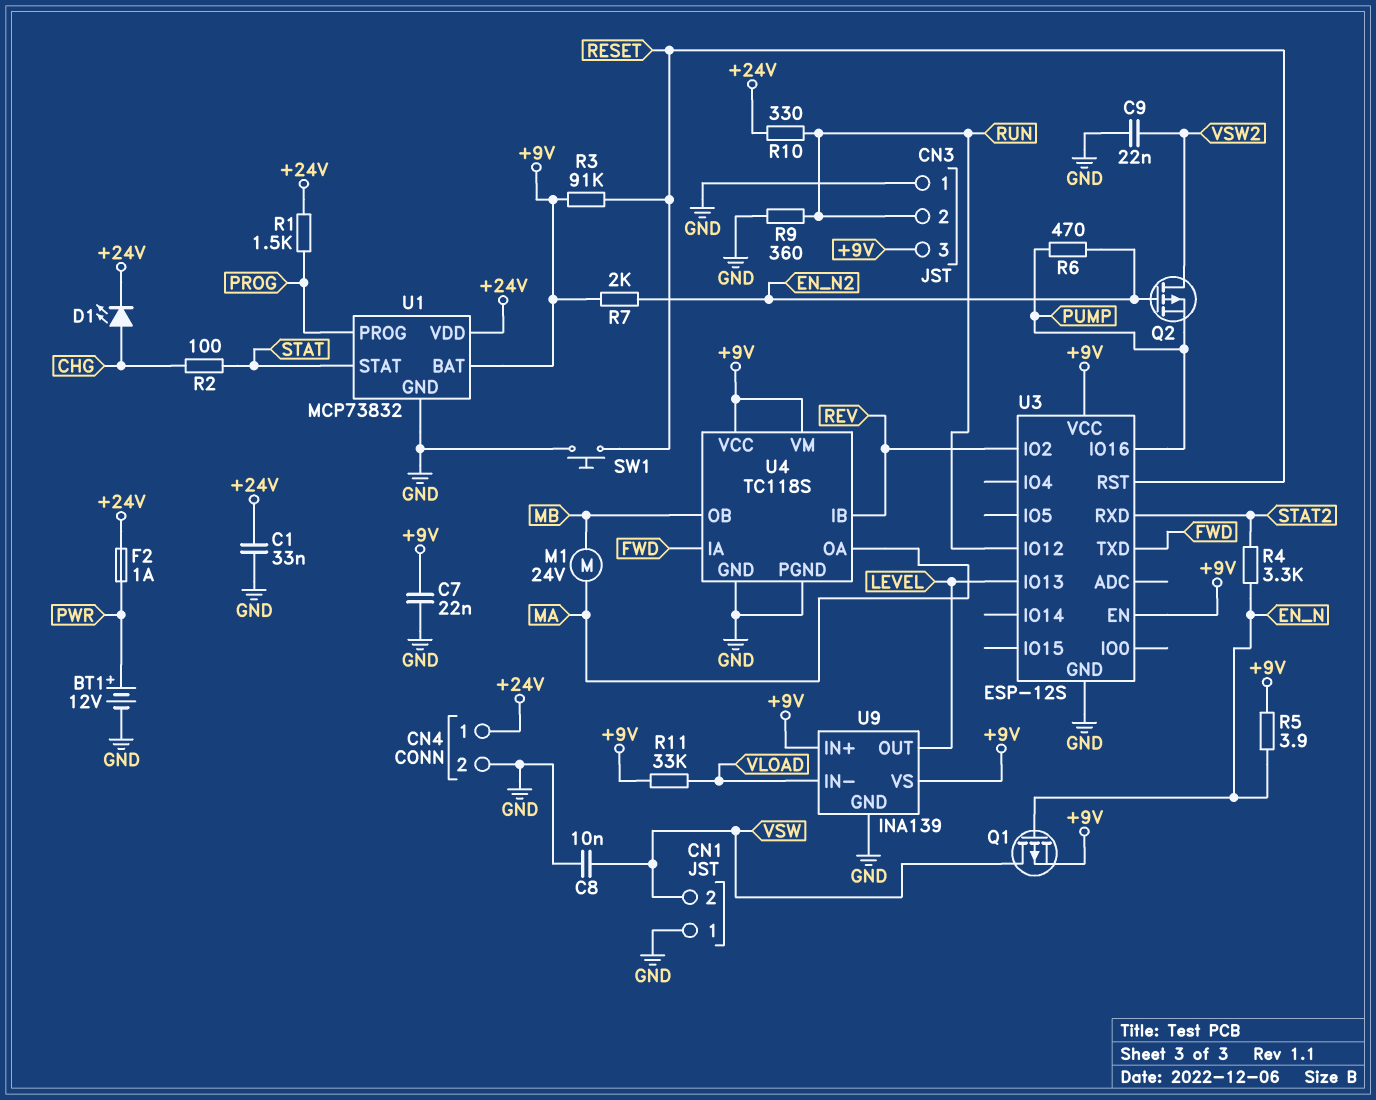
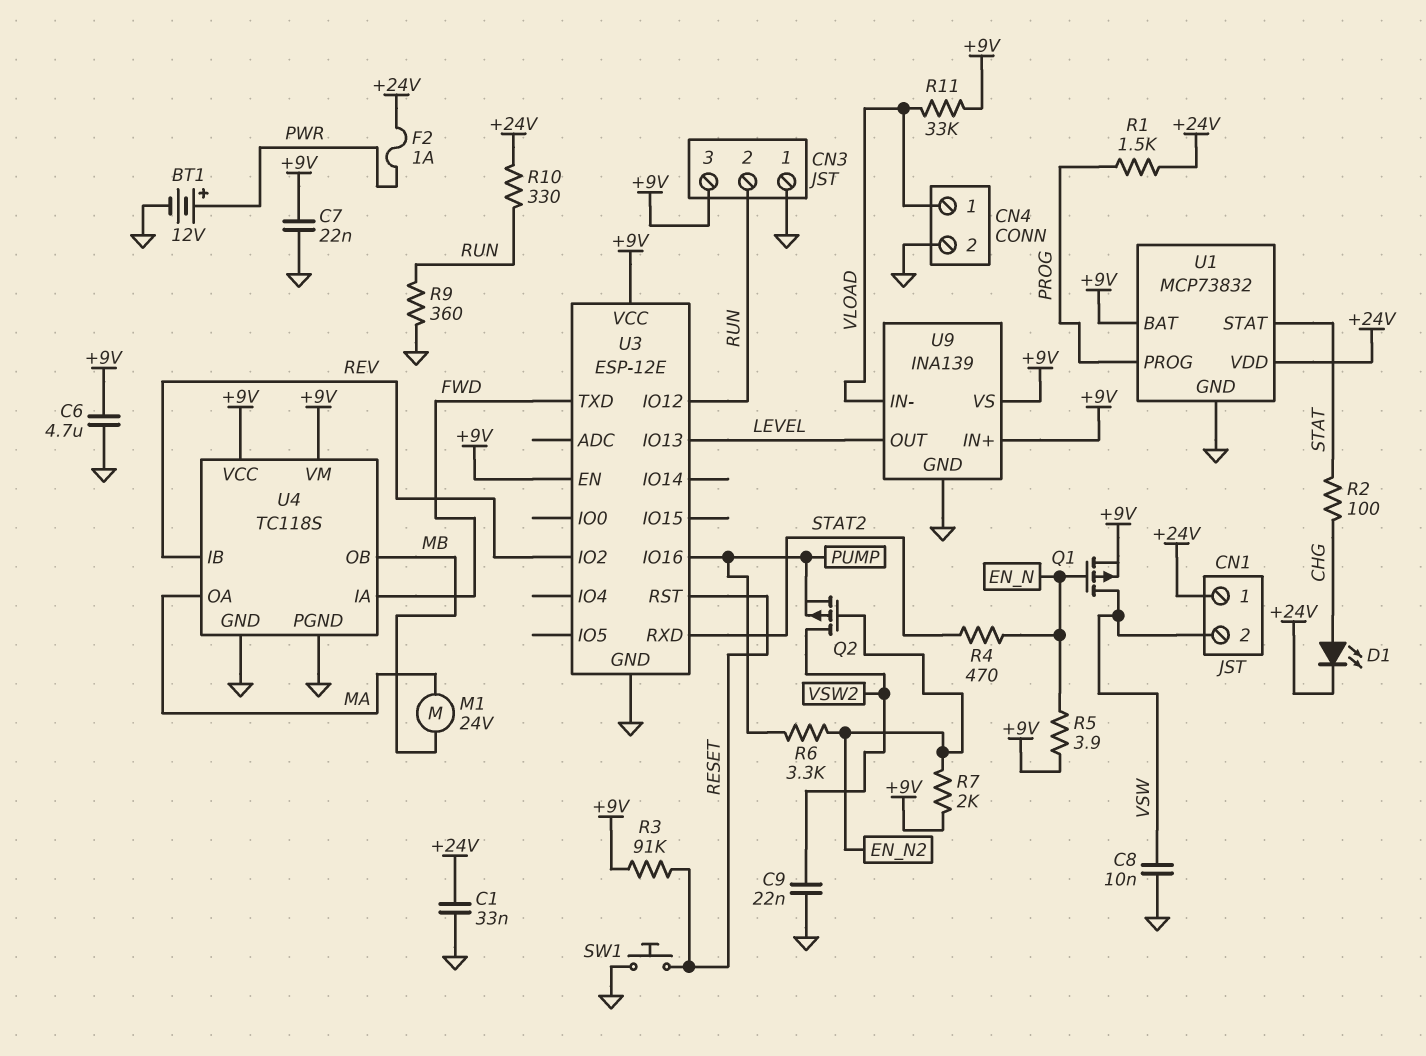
C6: none -> 4.7uF (+9V, GND)
CN1 pin 1: GND -> +24V
CN4 pin 1: +24V -> VLOAD
R4: 3.3k (EN_N, STAT2) -> 470 (EN_N, STAT2)
R6: 470 (EN_N2, PUMP) -> 3.3k (EN_N2, PUMP)
U3: ESP-12S -> ESP-12E

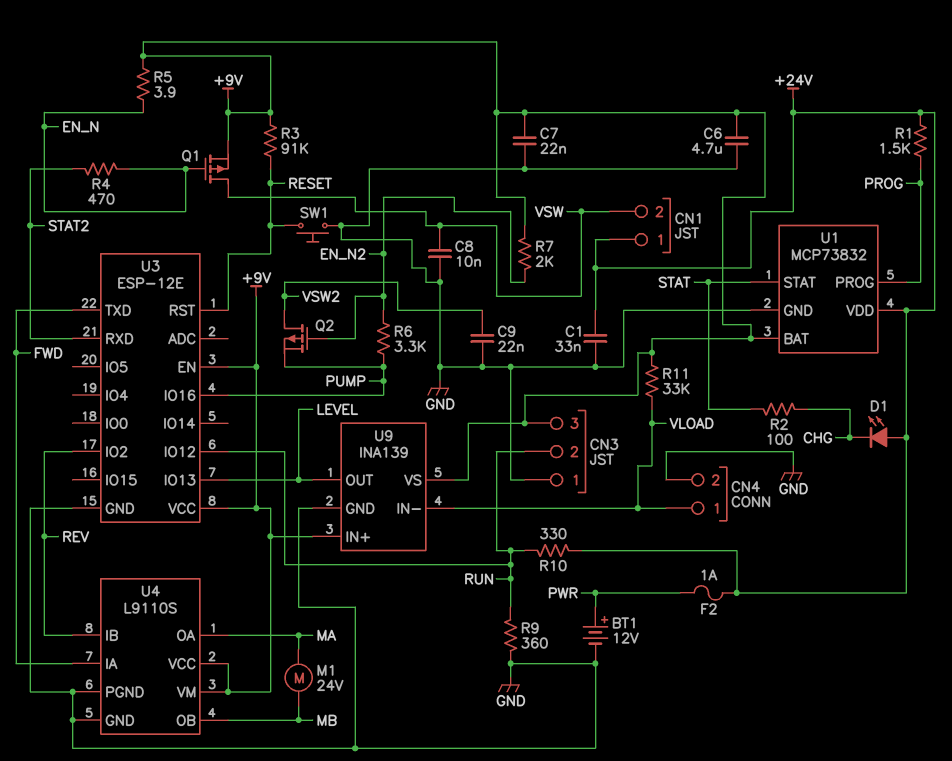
D1: LED (A CHG, K +24V) -> LED (A +24V, K CHG)
U4: TC118S -> L9110S

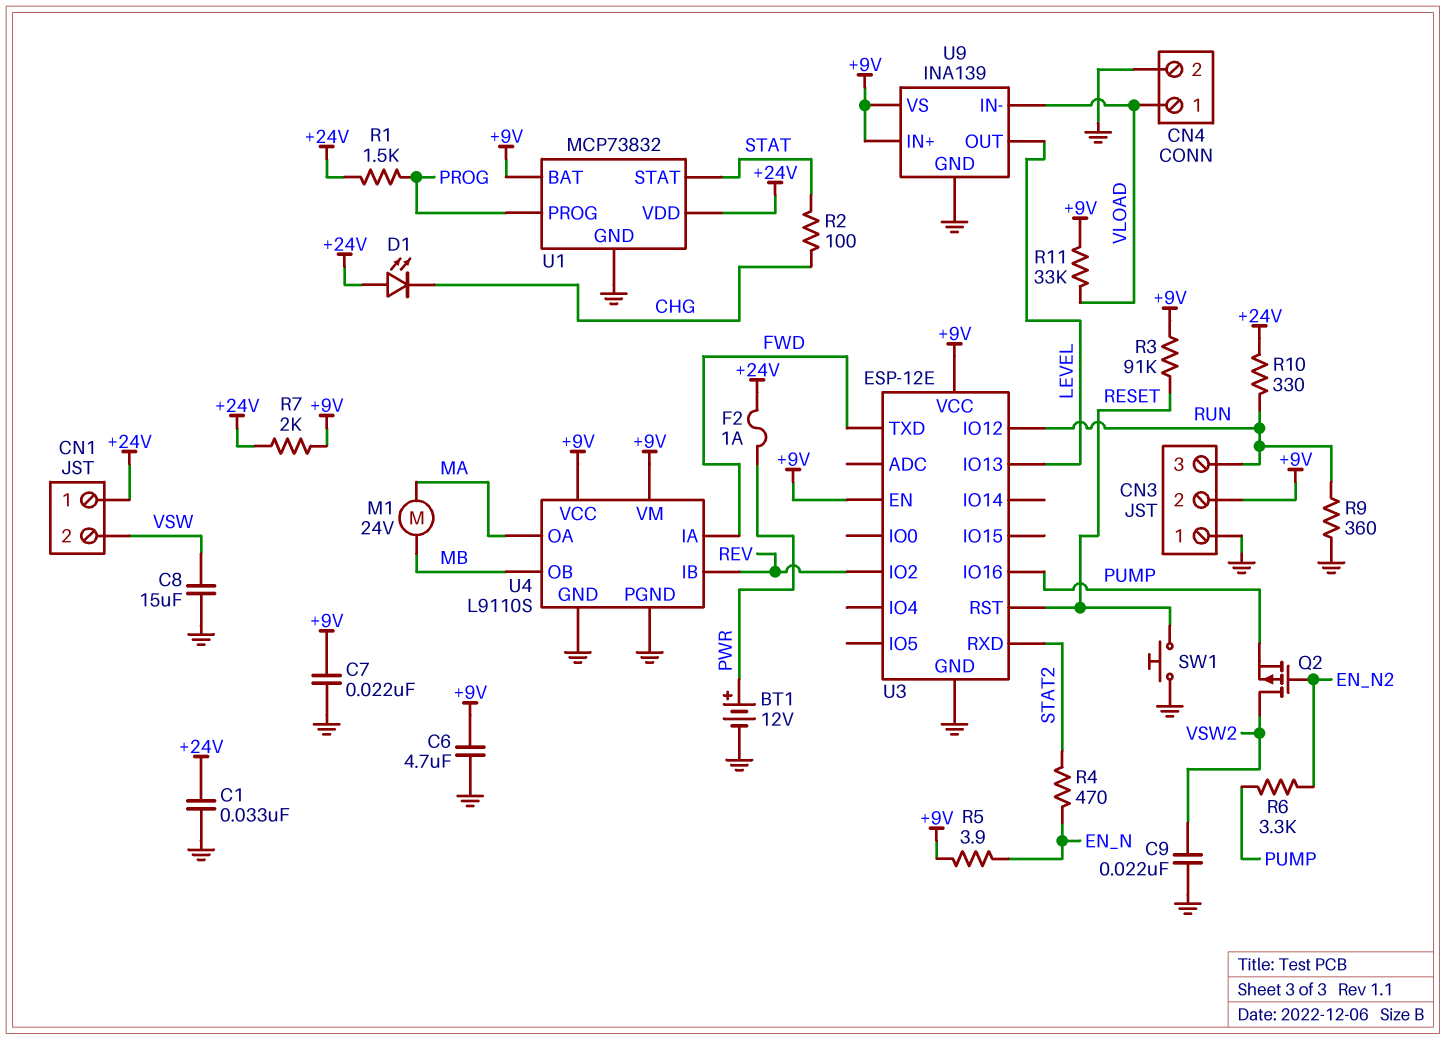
C8: 10nF (GND, VSW) -> 15uF (GND, VSW)
CN3 pin 2: RUN -> +9V
CN3 pin 3: +9V -> RUN
Q1: PMOS (G EN_N, D VSW, S +9V) -> none
R7: 2k (+9V, EN_N2) -> 2k (+9V, +24V)

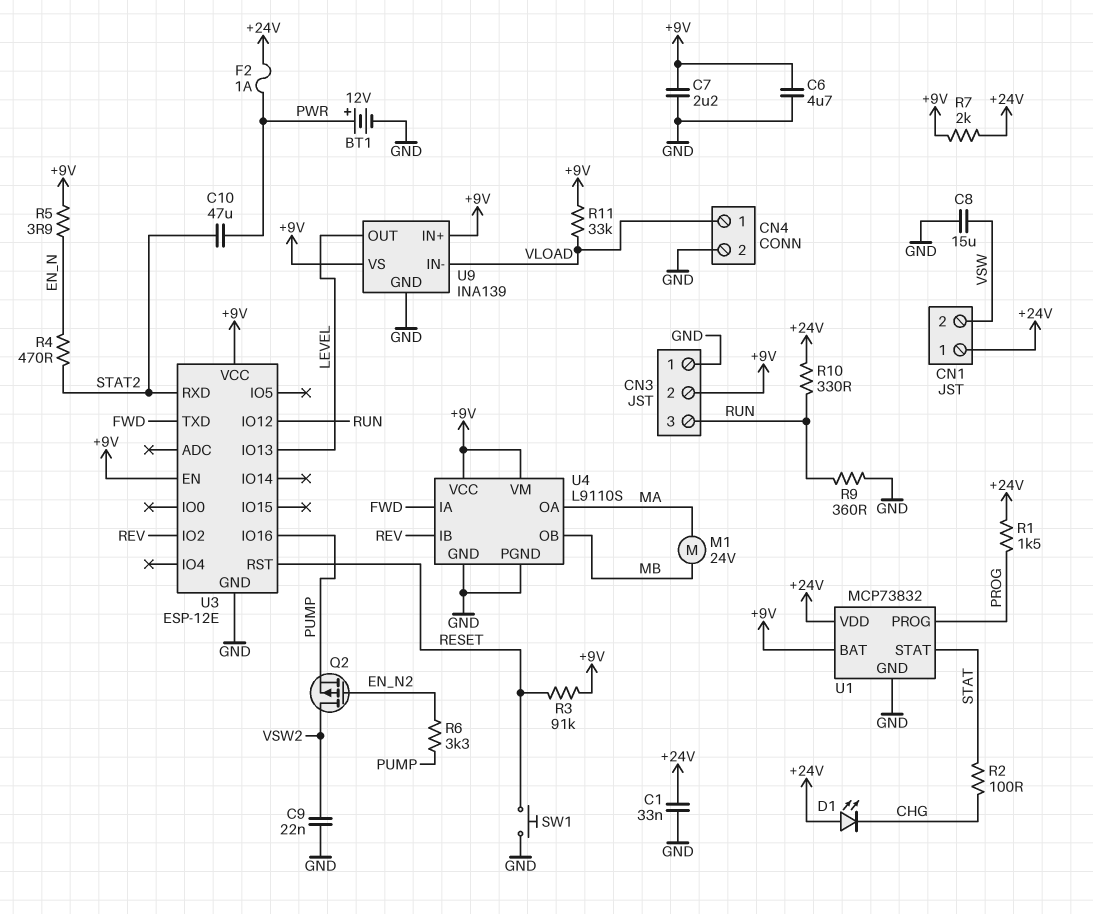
C7: 22nF (+9V, GND) -> 2.2uF (+9V, GND)
C10: none -> 47uF (PWR, STAT2)

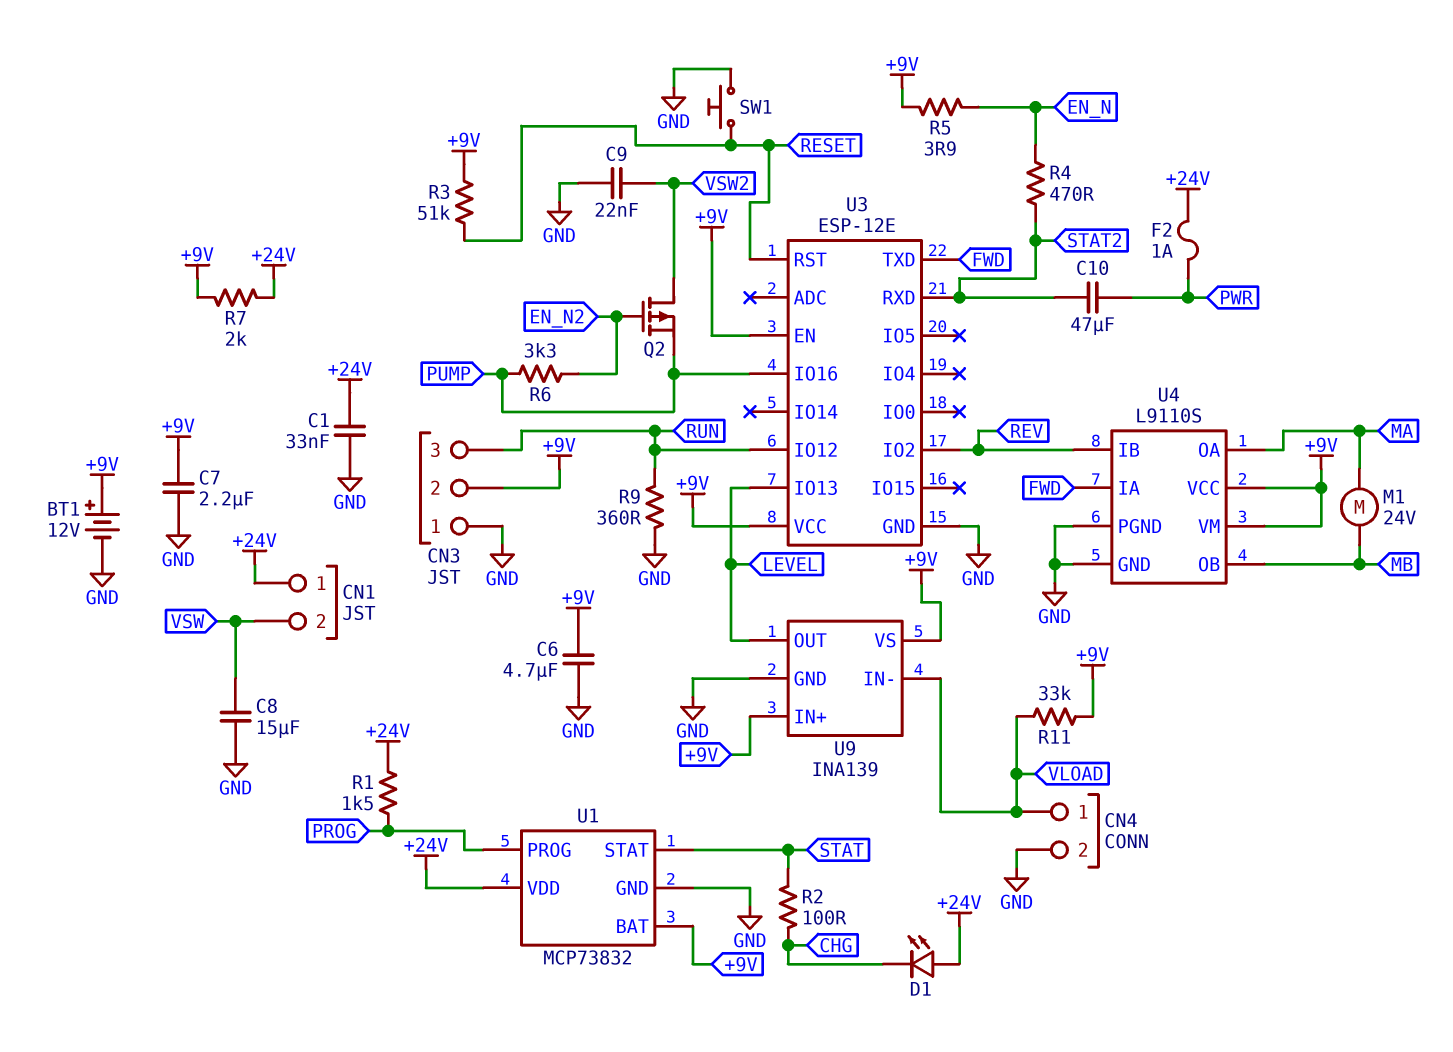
BT1: 12V (plus PWR, minus GND) -> 12V (plus +9V, minus GND)
R3: 91k (+9V, RESET) -> 51k (+9V, RESET)
R10: 330 (+24V, RUN) -> none

